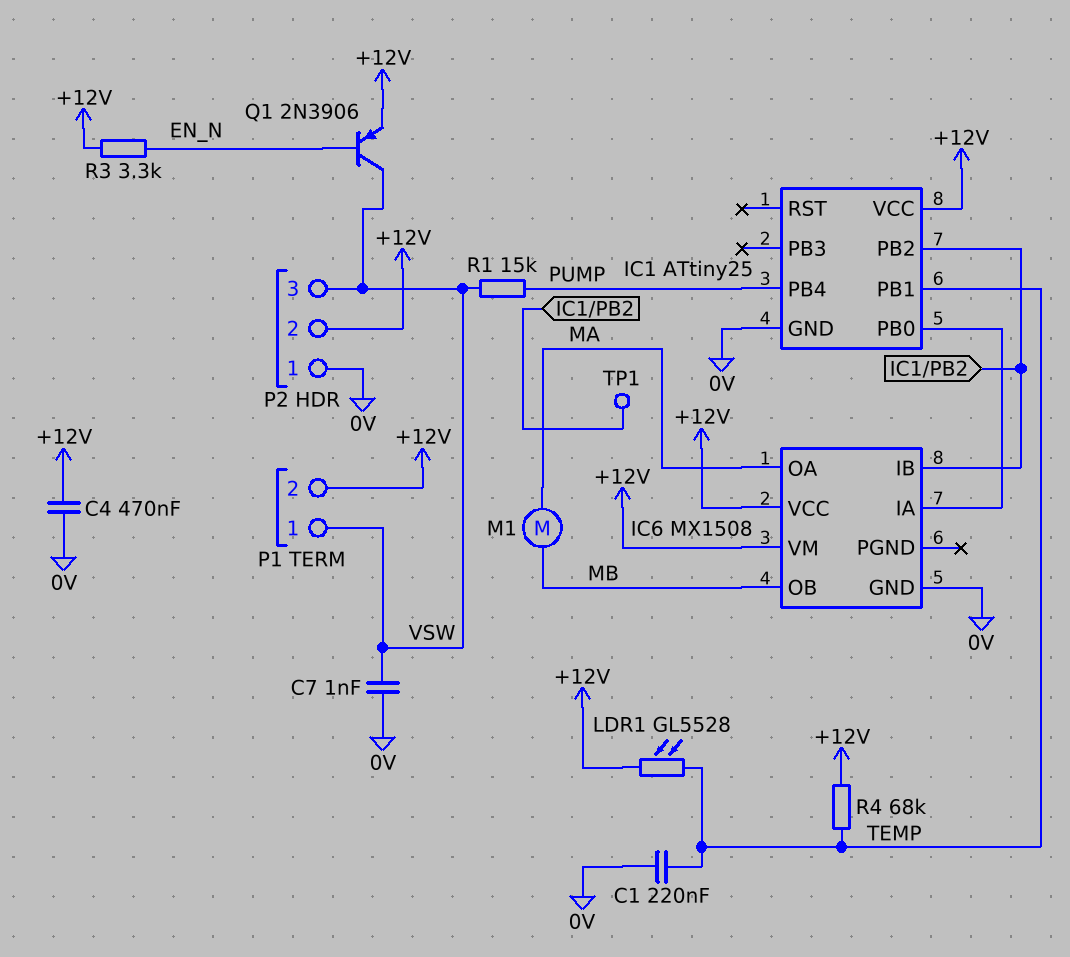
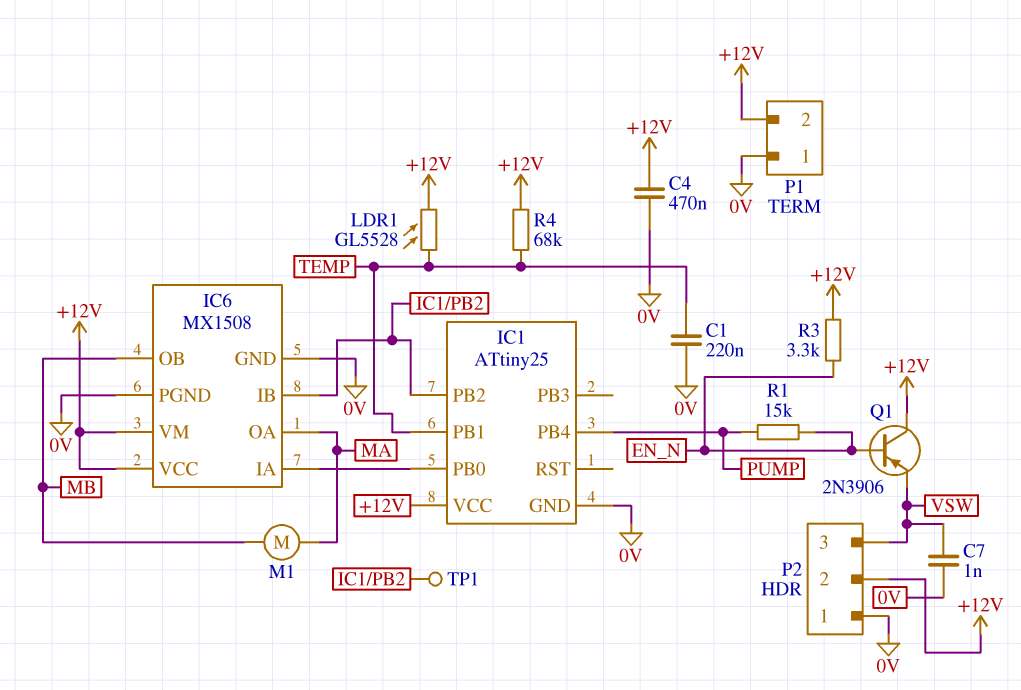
IC6 pin PGND: none -> 0V
P1 pin 1: VSW -> 0V
Q1: PNP 2N3906 (B EN_N, C VSW, E +12V) -> PNP 2N3906 (B EN_N, C +12V, E VSW)
R1: 15k (PUMP, VSW) -> 15k (EN_N, PUMP)

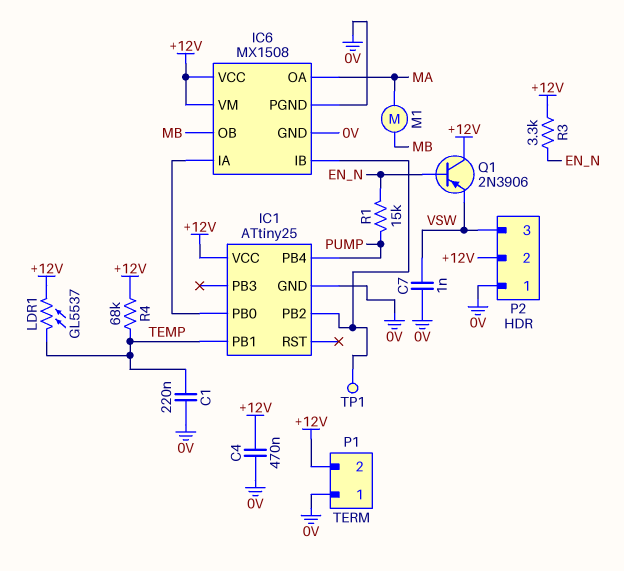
LDR1: GL5528 (+12V, TEMP) -> GL5537 (+12V, TEMP)

